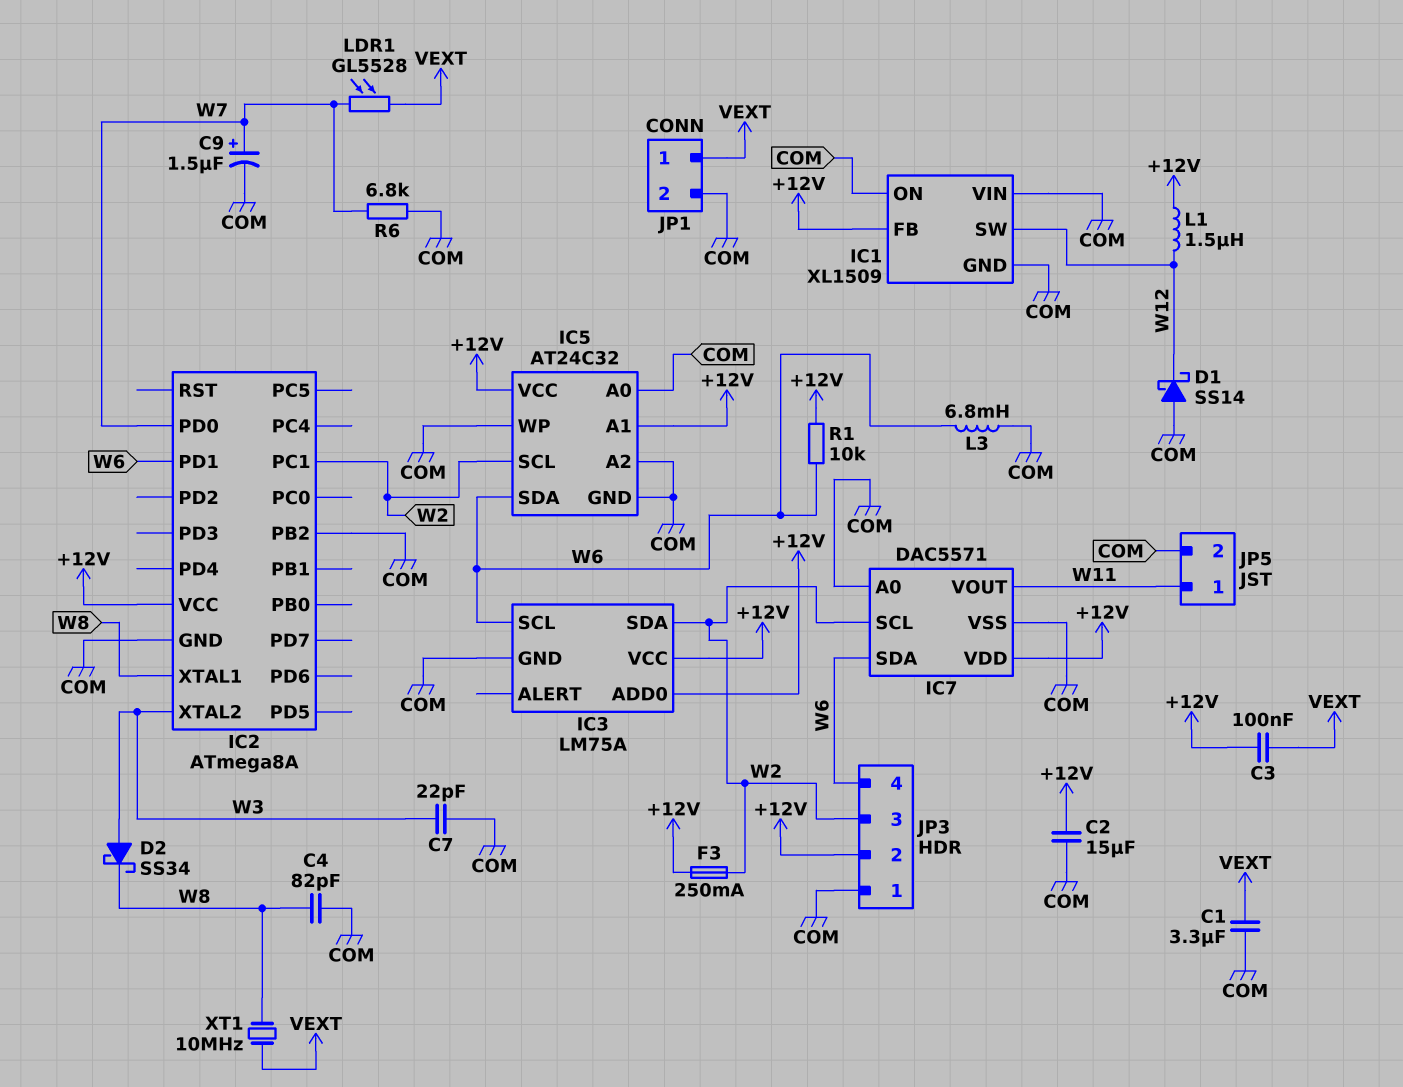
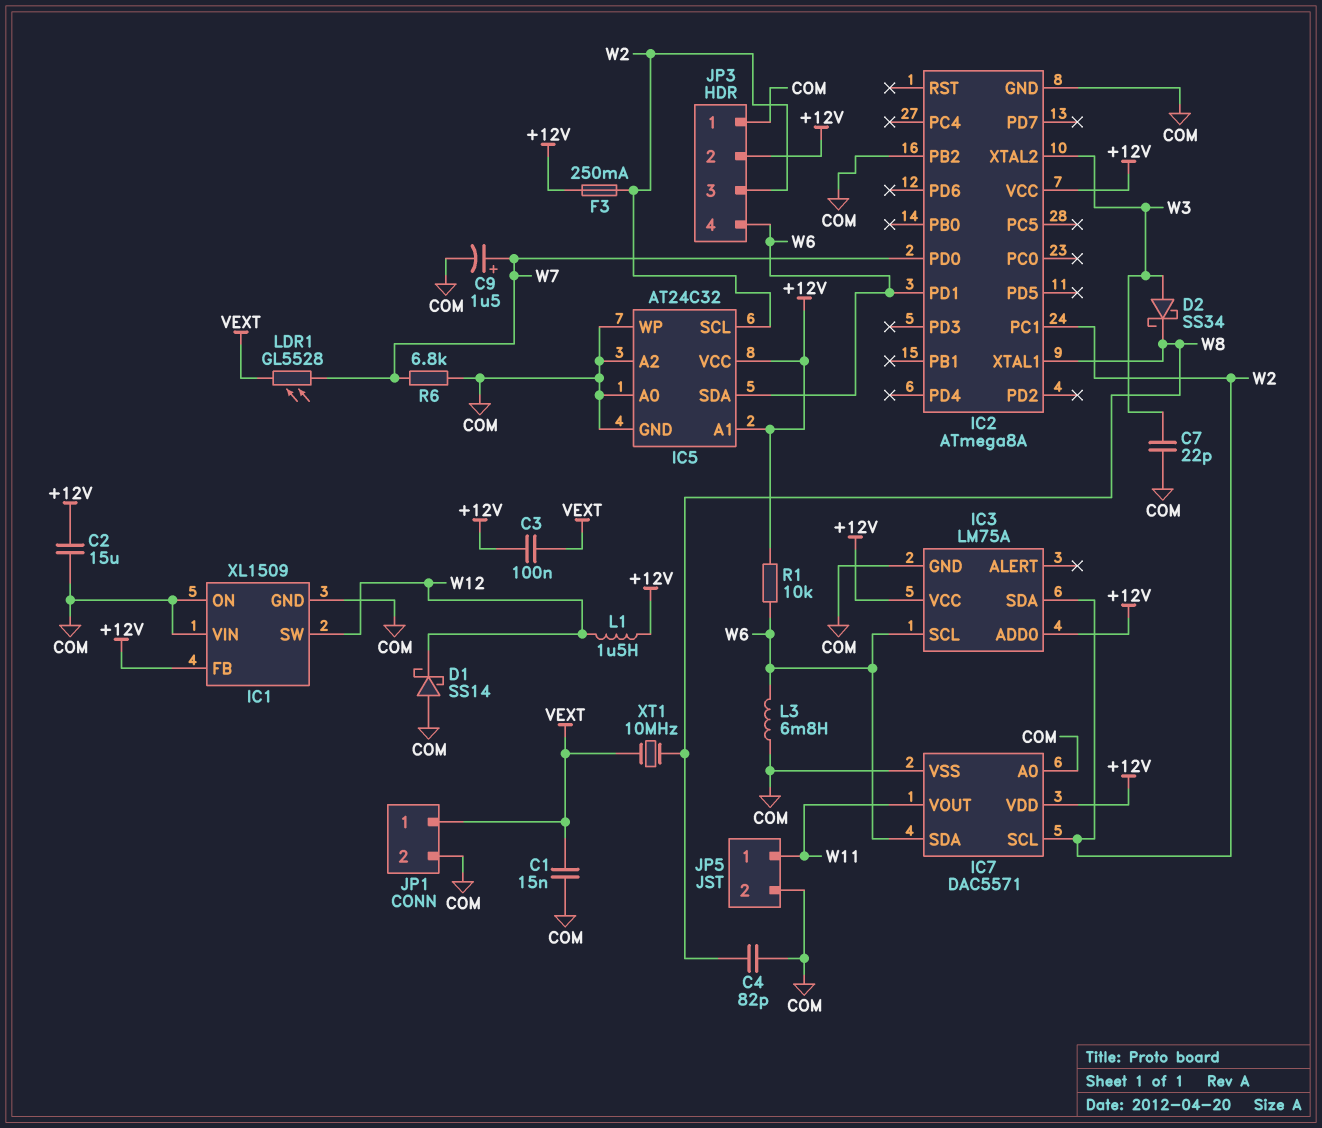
C1: 3.3uF (COM, VEXT) -> 15nF (COM, VEXT)

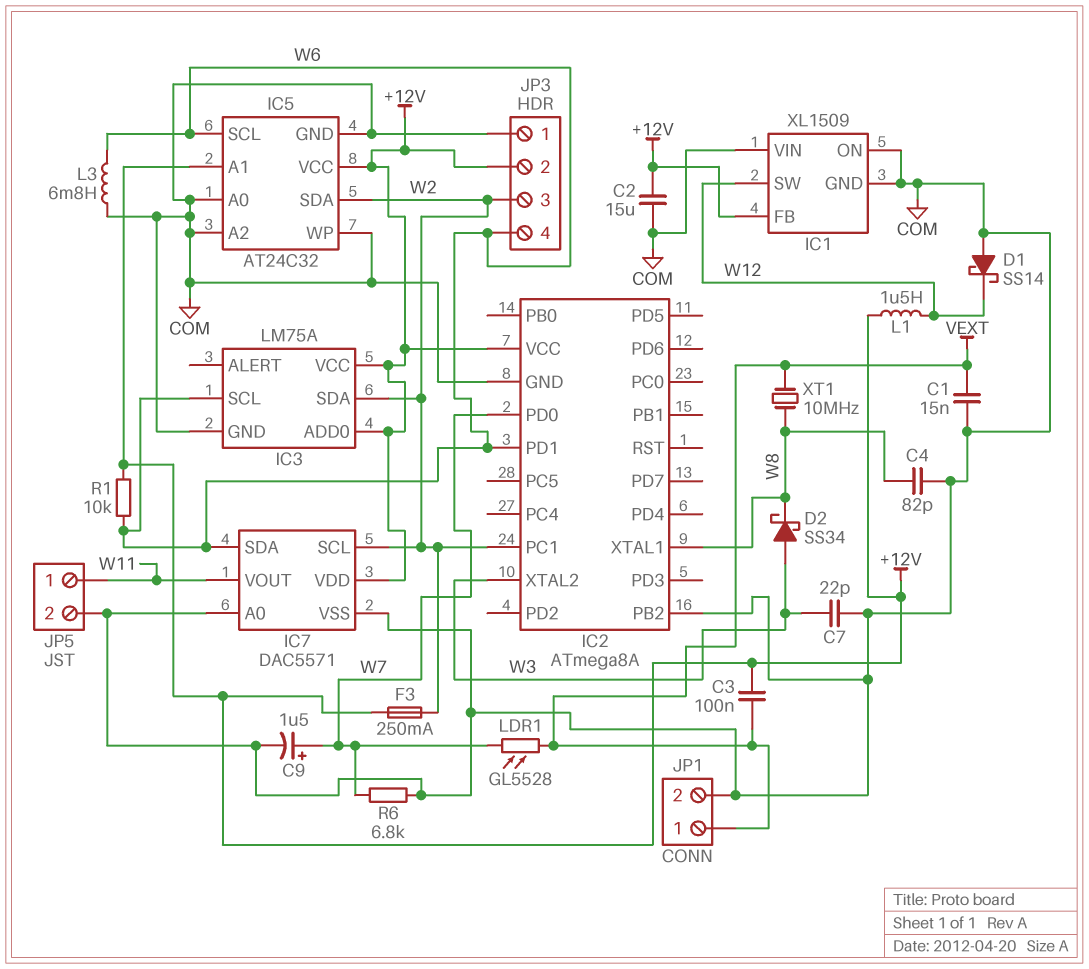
IC5 pin SCL: W2 -> W6
IC5 pin SDA: W6 -> W2

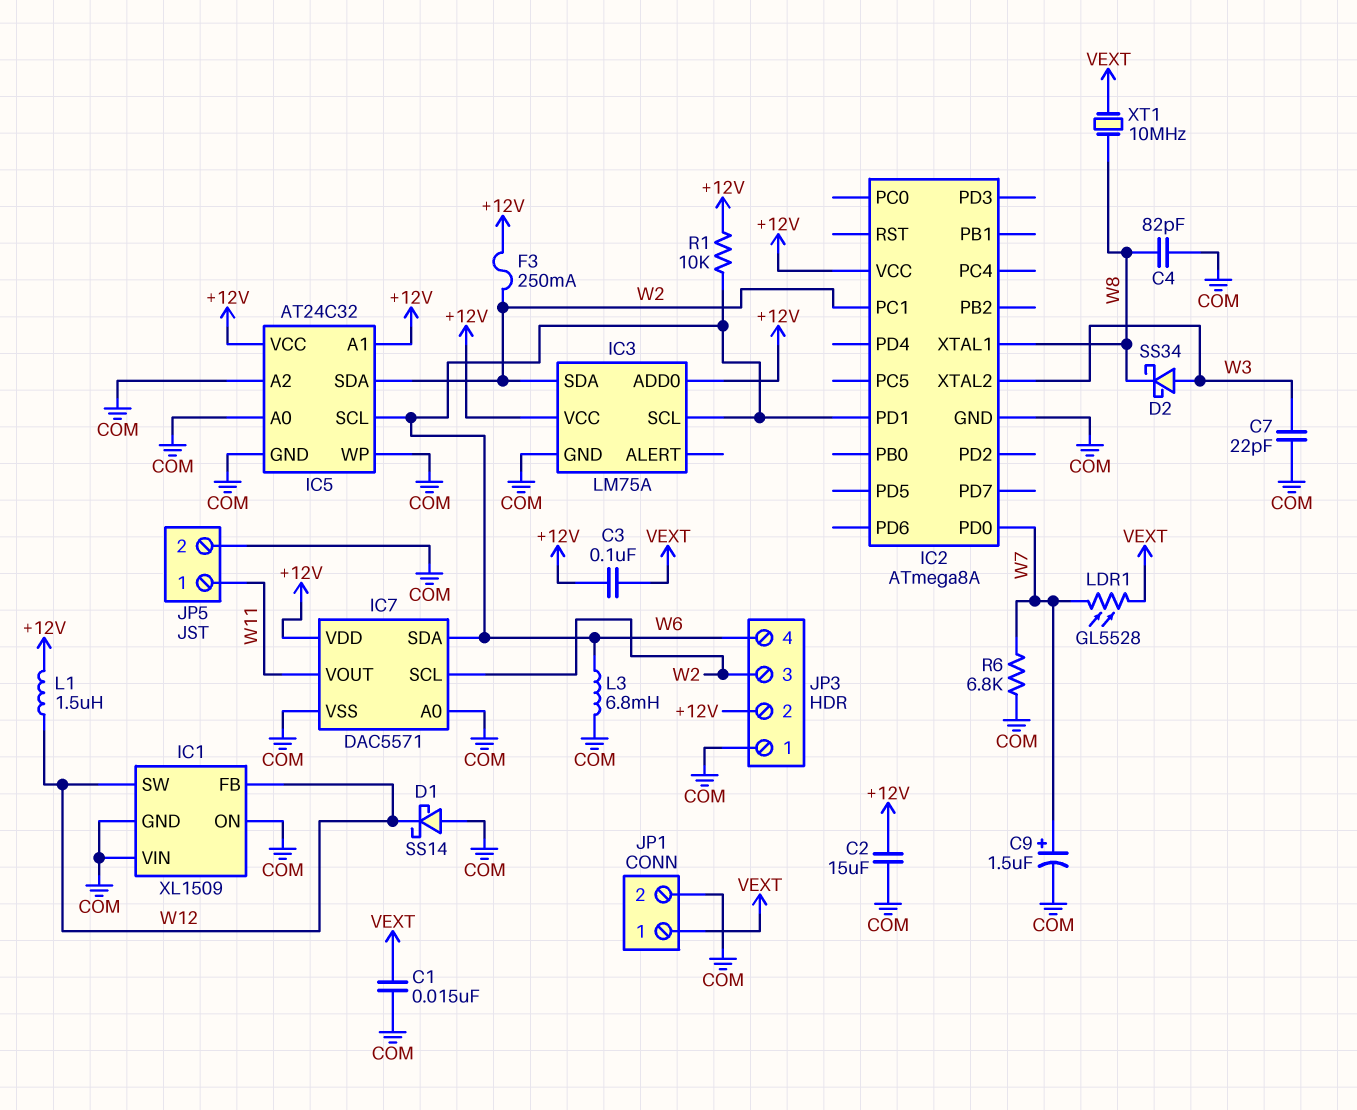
IC1 pin FB: +12V -> W12
IC2 pin PB2: COM -> none

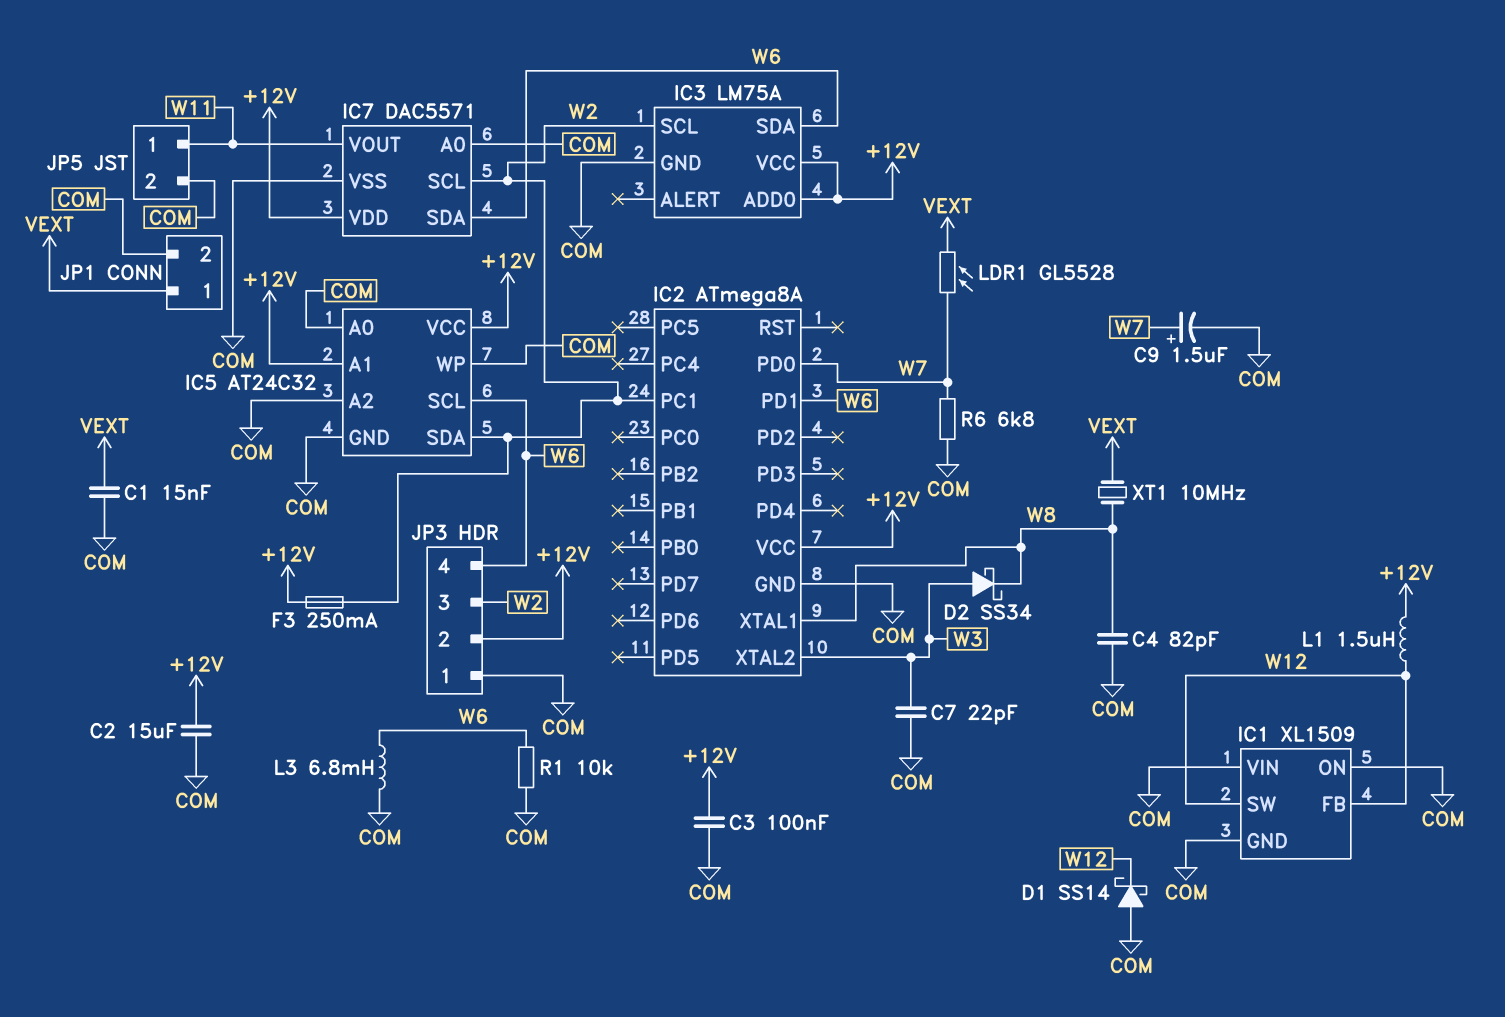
C3: 100nF (+12V, VEXT) -> 100nF (+12V, COM)
IC3 pin SCL: W6 -> W2
IC3 pin SDA: W2 -> W6
R1: 10k (+12V, W6) -> 10k (COM, W6)

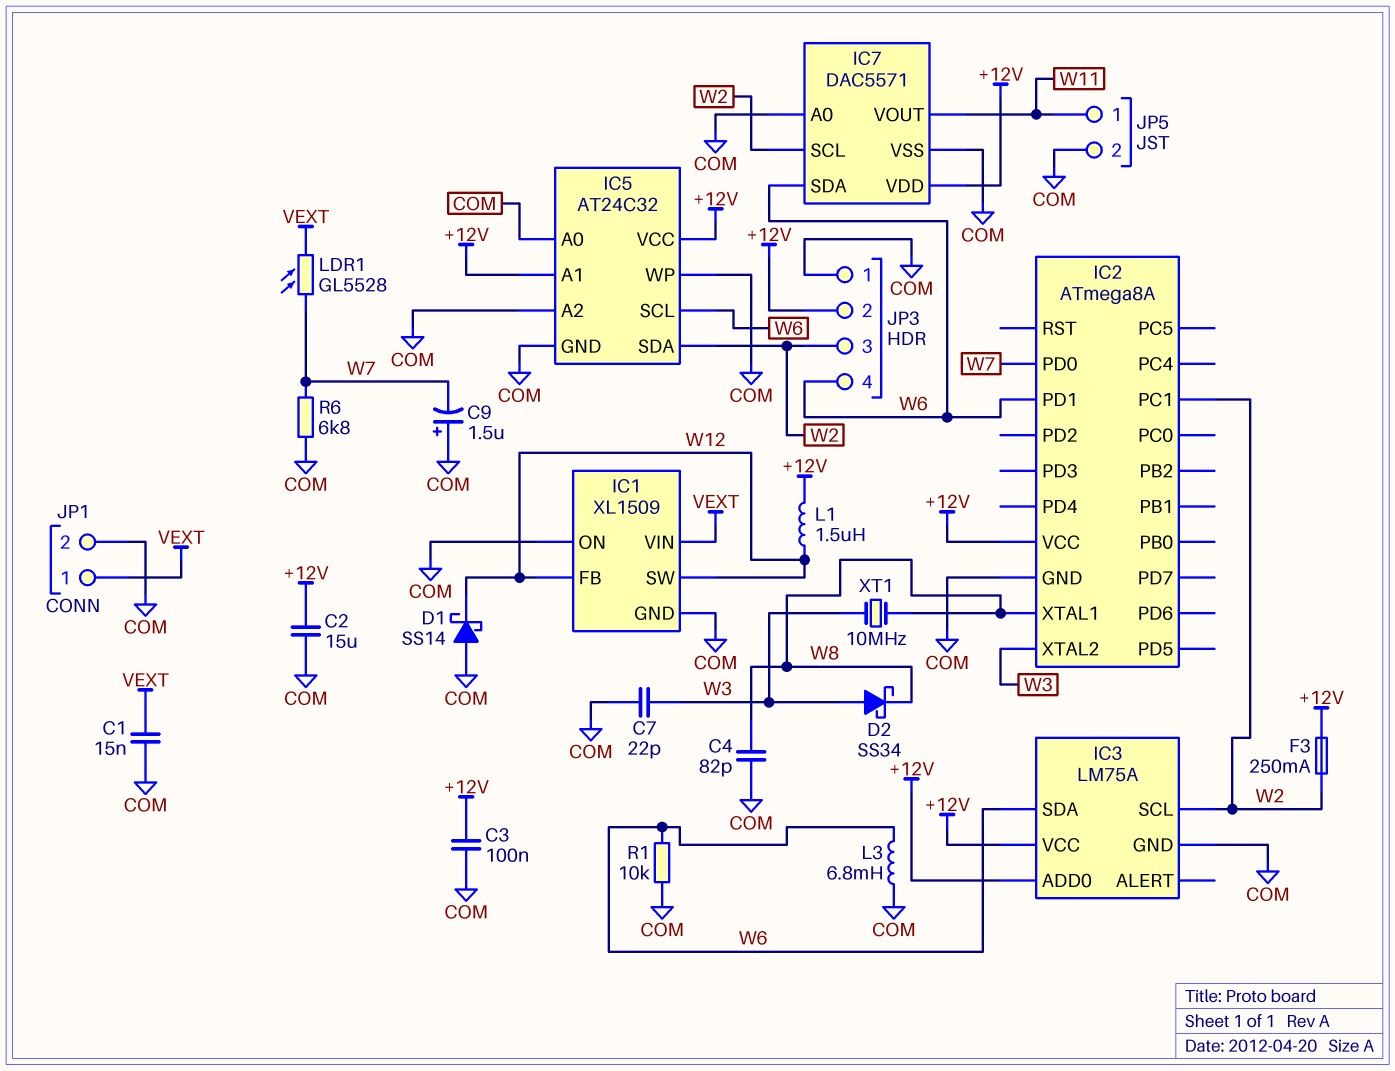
C9: 1.5uF (plus W7, minus COM) -> 1.5uF (plus COM, minus W7)
IC1 pin VIN: COM -> VEXT
XT1: 10MHz (VEXT, W8) -> 10MHz (W3, W8)

